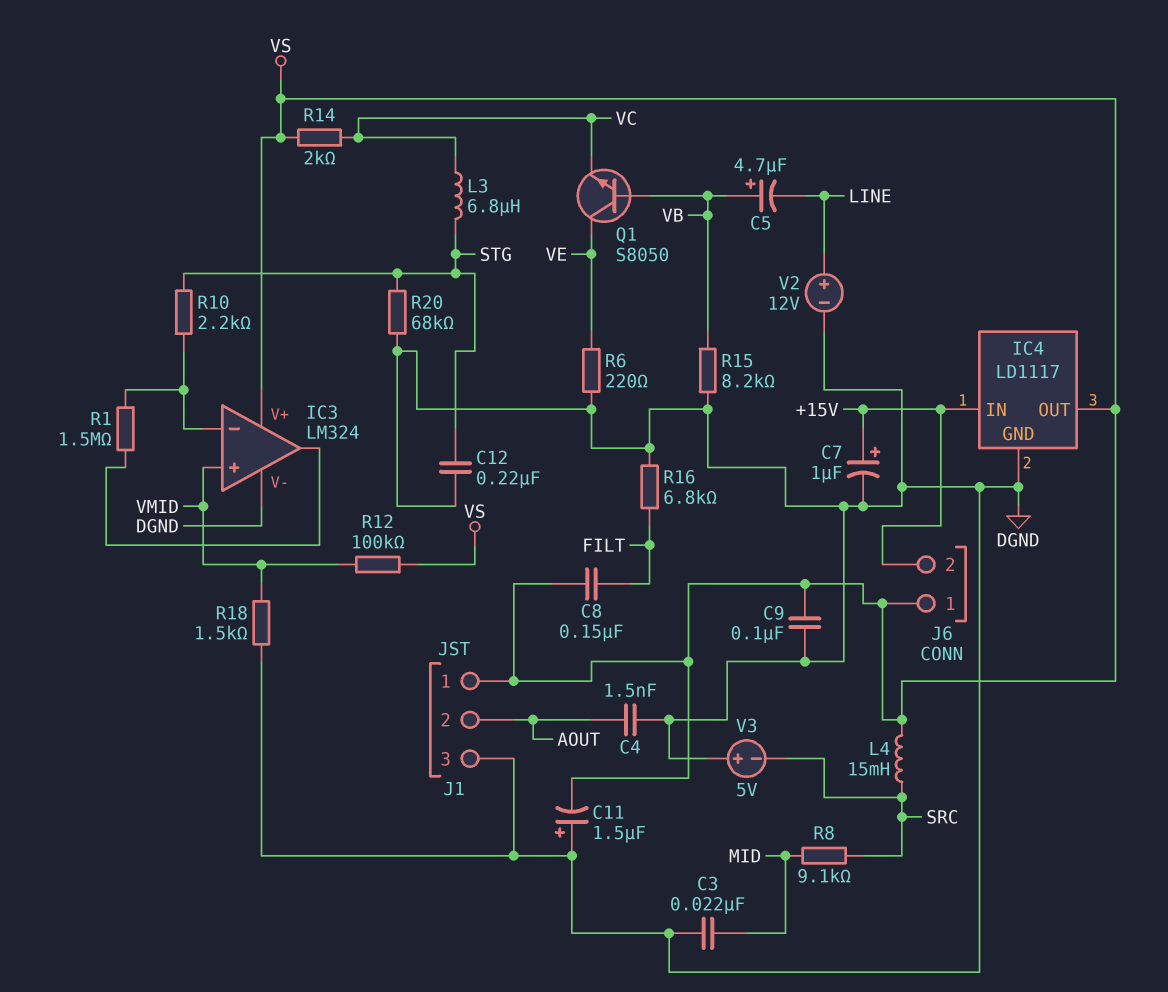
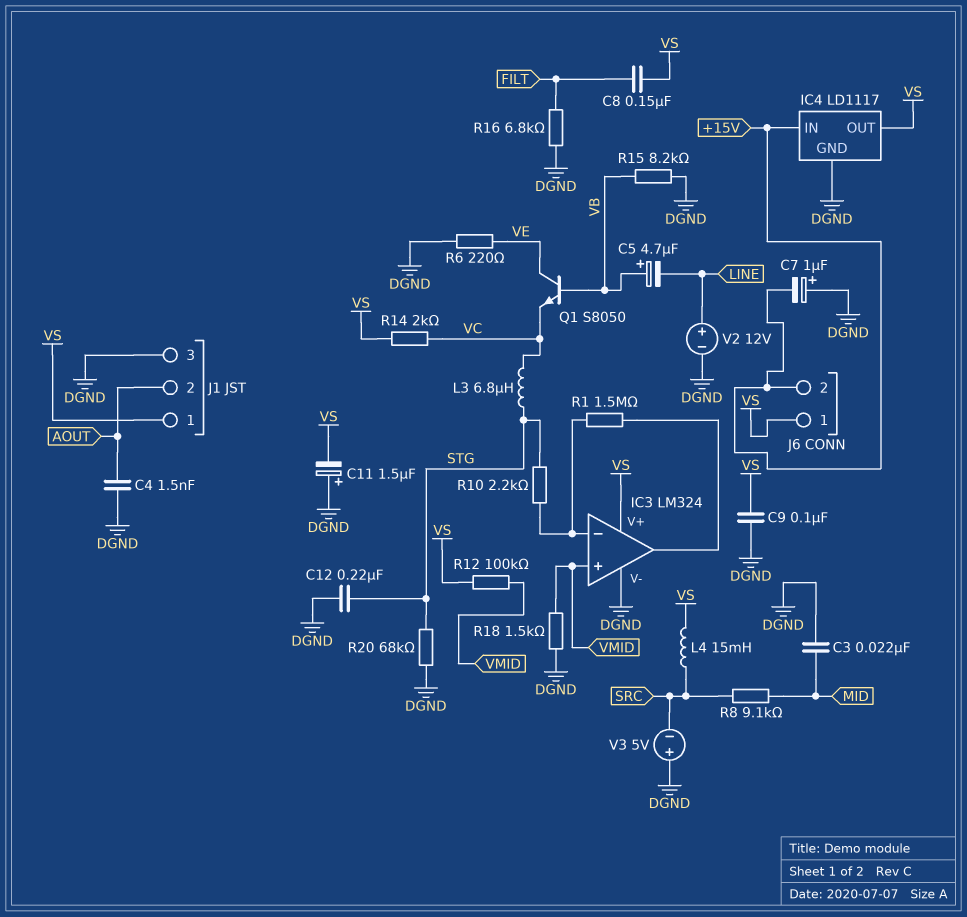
C7: 1uF (plus +15V, minus DGND) -> 1uF (plus DGND, minus +15V)

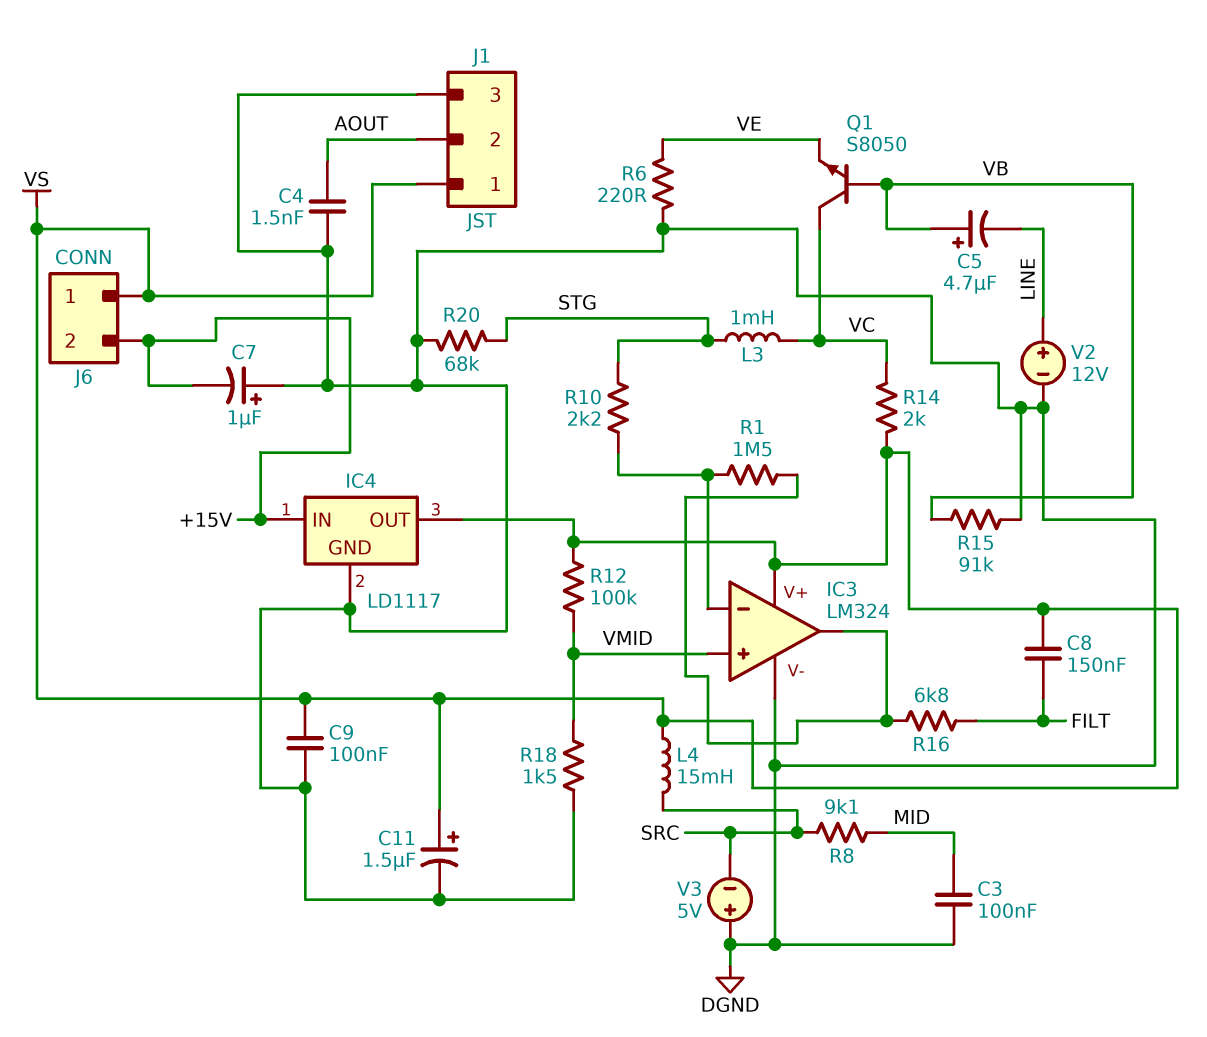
C3: 22nF (DGND, MID) -> 100nF (DGND, MID)
C11: 1.5uF (plus DGND, minus VS) -> 1.5uF (plus VS, minus DGND)
C12: 220nF (DGND, STG) -> none
L3: 6.8uH (STG, VC) -> 1mH (STG, VC)
Q1: NPN S8050 (B VB, C VE, E VC) -> NPN S8050 (B VB, C VC, E VE)
R15: 8.2k (DGND, VB) -> 91k (DGND, VB)
R16: 6.8k (DGND, FILT) -> 6.8k (FILT, IC3/out)

